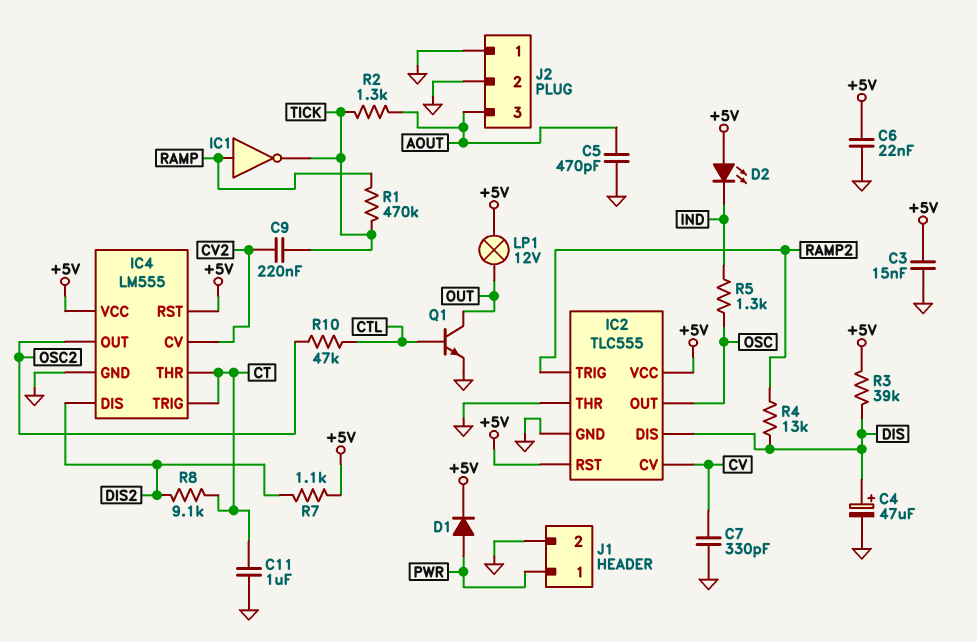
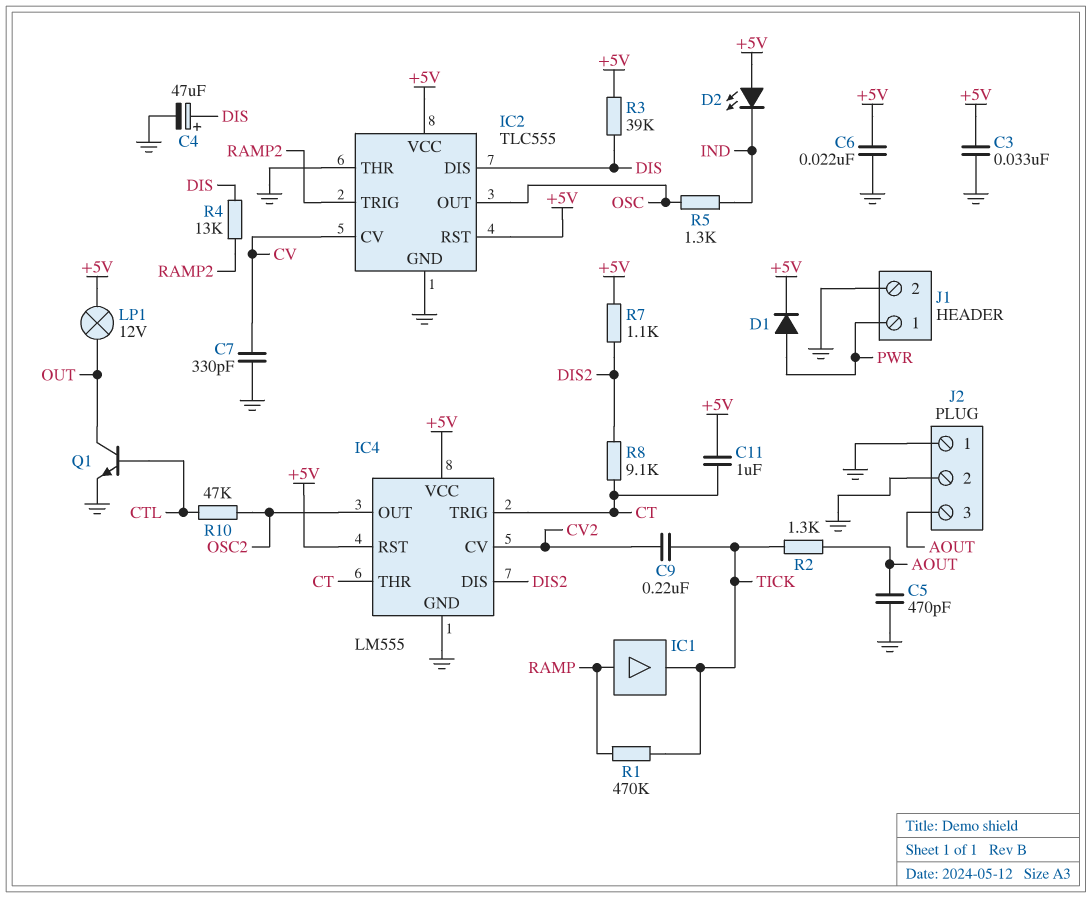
C3: 15nF (+5V, GND) -> 33nF (+5V, GND)
C11: 1uF (CT, GND) -> 1uF (+5V, CT)
IC1: NOT (in RAMP, out TICK) -> buffer (in RAMP, out TICK)

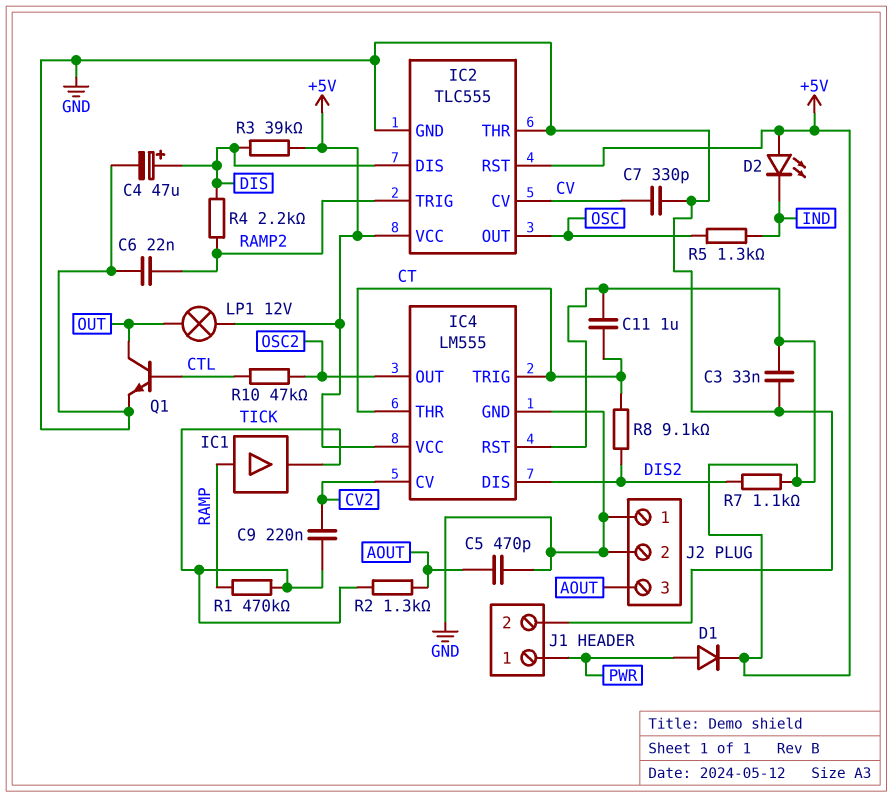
C6: 22nF (+5V, GND) -> 22nF (GND, RAMP2)
R4: 13k (DIS, RAMP2) -> 2.2k (DIS, RAMP2)

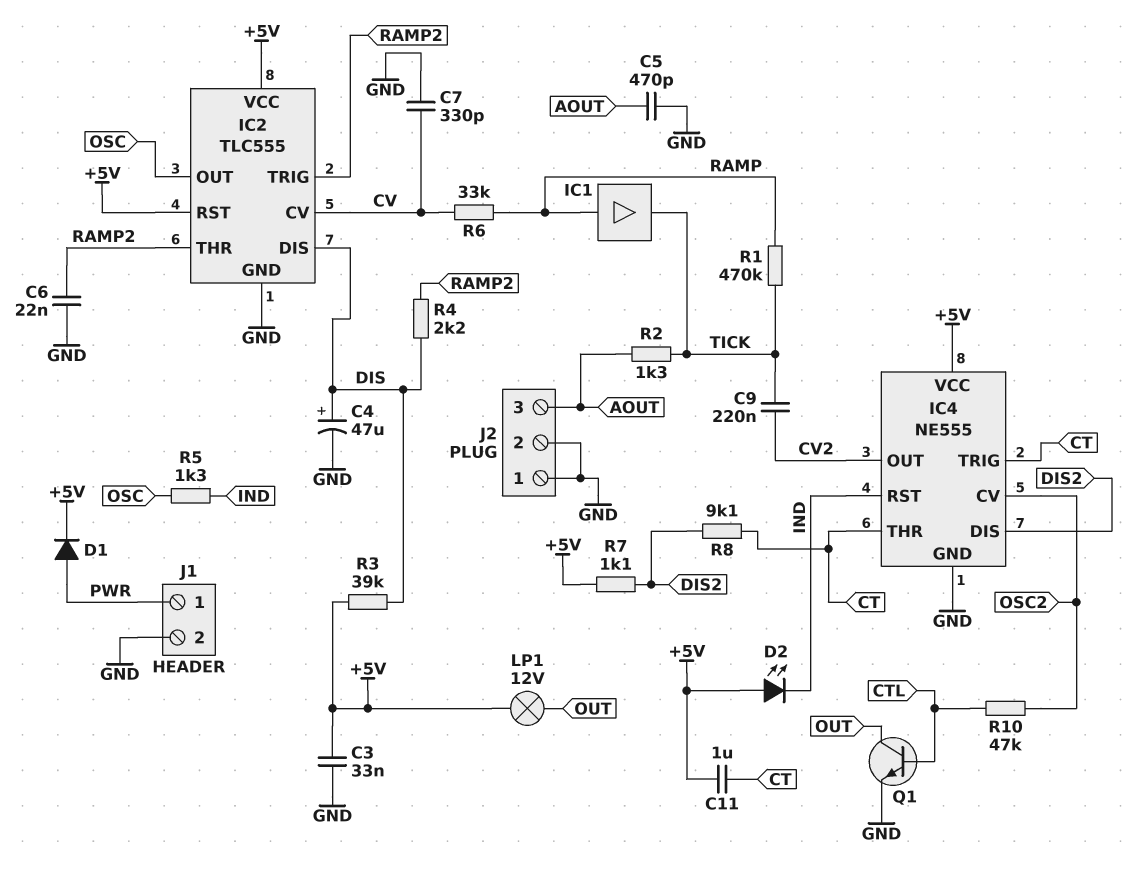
IC2 pin THR: GND -> RAMP2
IC4: LM555 -> NE555
IC4 pin CV: CV2 -> OSC2
IC4 pin OUT: OSC2 -> CV2
IC4 pin RST: +5V -> IND
R6: none -> 33k (CV, RAMP)

